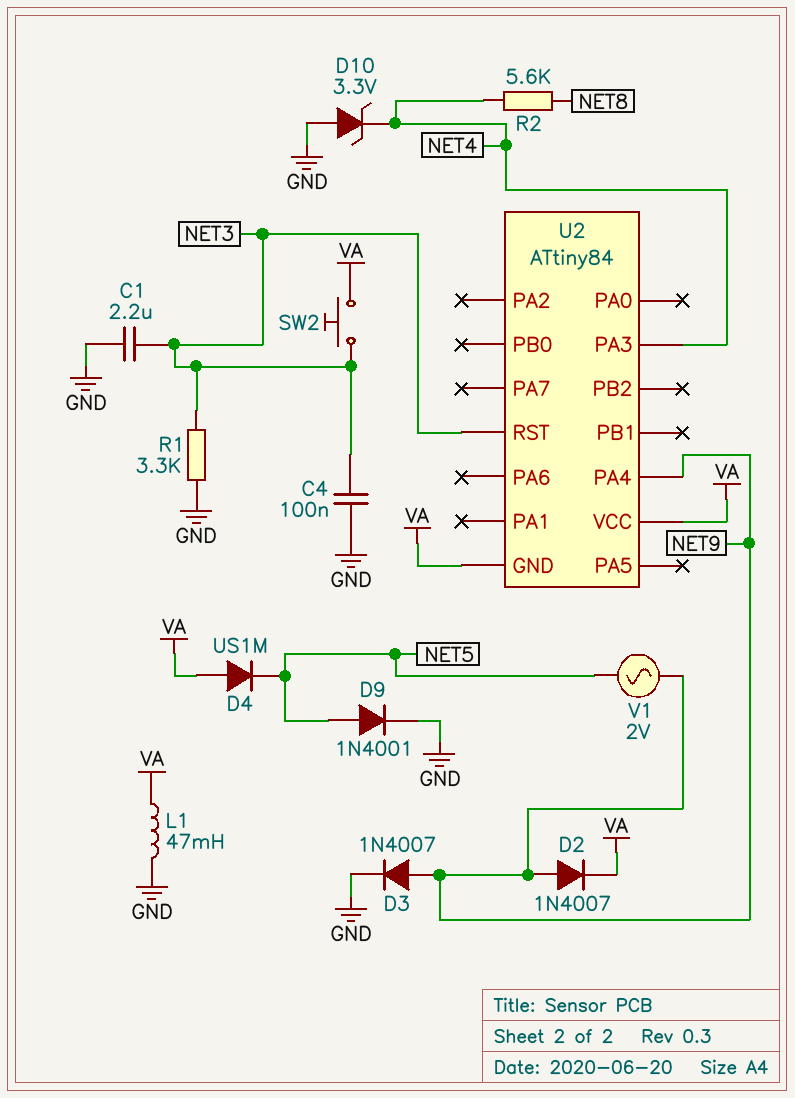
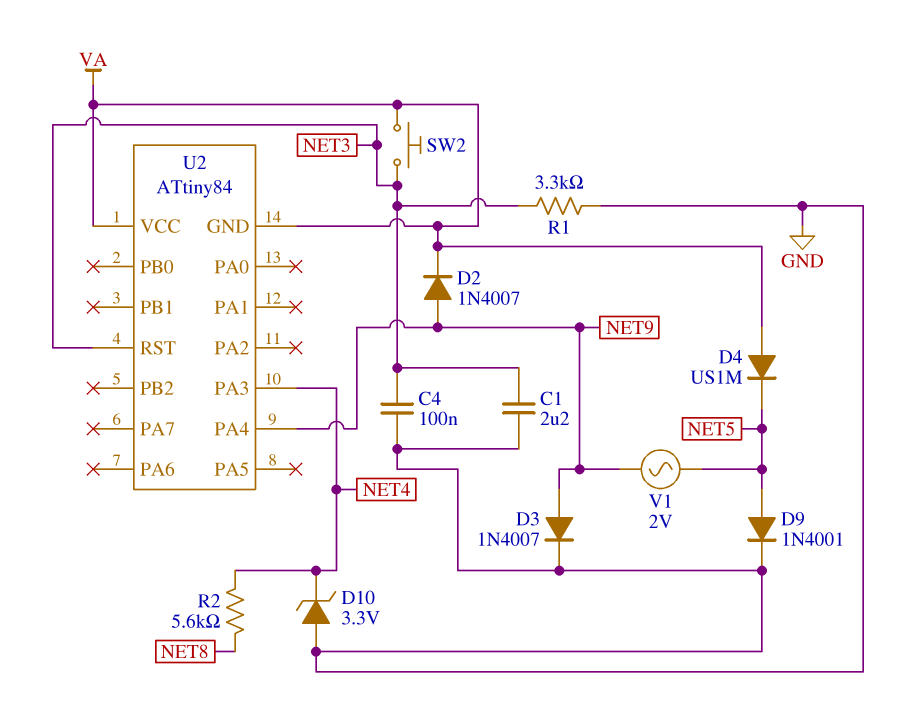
L1: 47mH (GND, VA) -> none

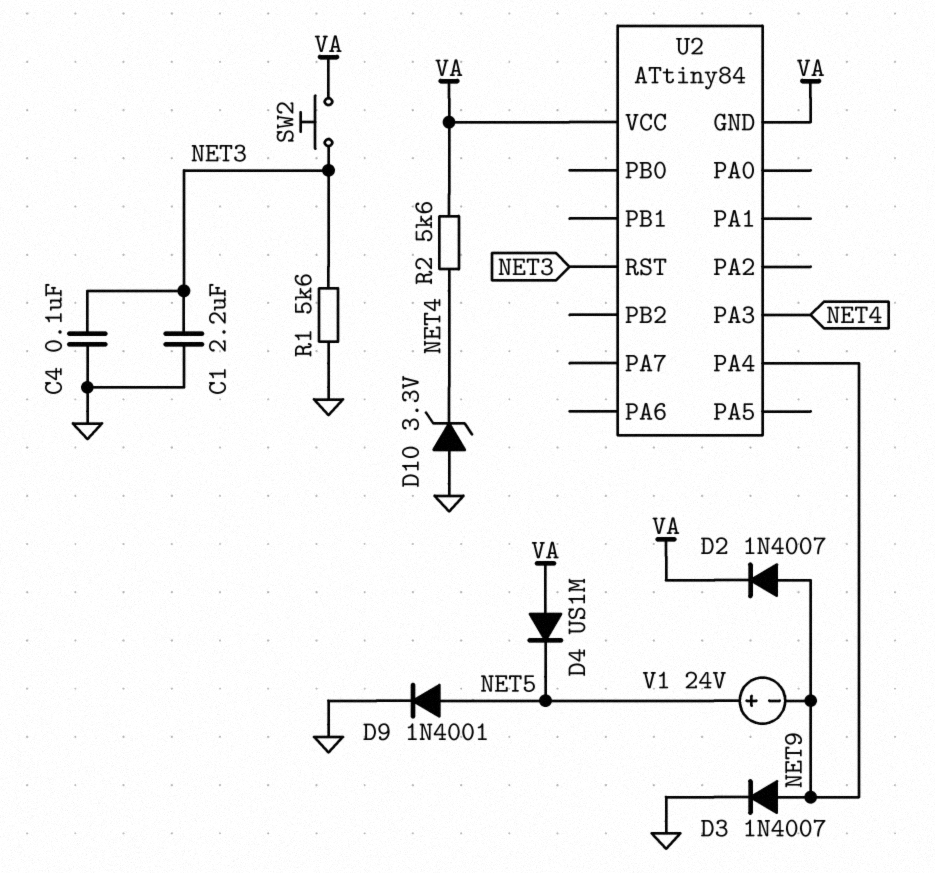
R1: 3.3k (GND, NET3) -> 5.6k (GND, NET3)
R2: 5.6k (NET4, NET8) -> 5.6k (NET4, VA)
V1: AC 2V (NET5, NET9) -> 24V (plus NET5, minus NET9)

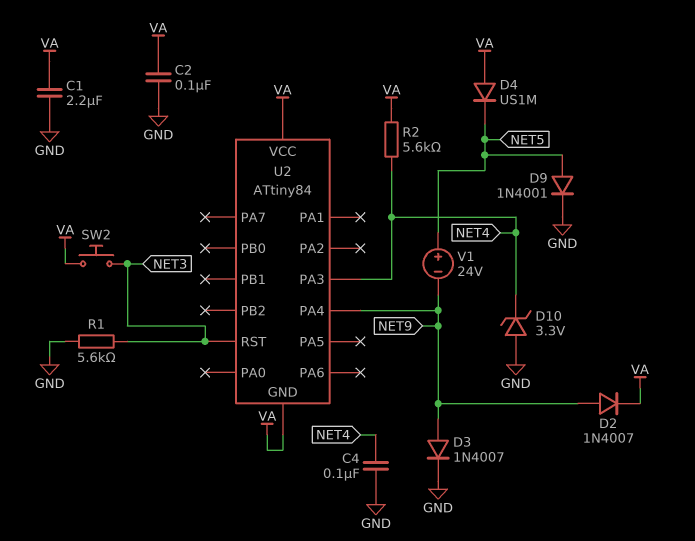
C1: 2.2uF (GND, NET3) -> 2.2uF (GND, VA)
C2: none -> 100nF (GND, VA)
C4: 100nF (GND, NET3) -> 100nF (GND, NET4)

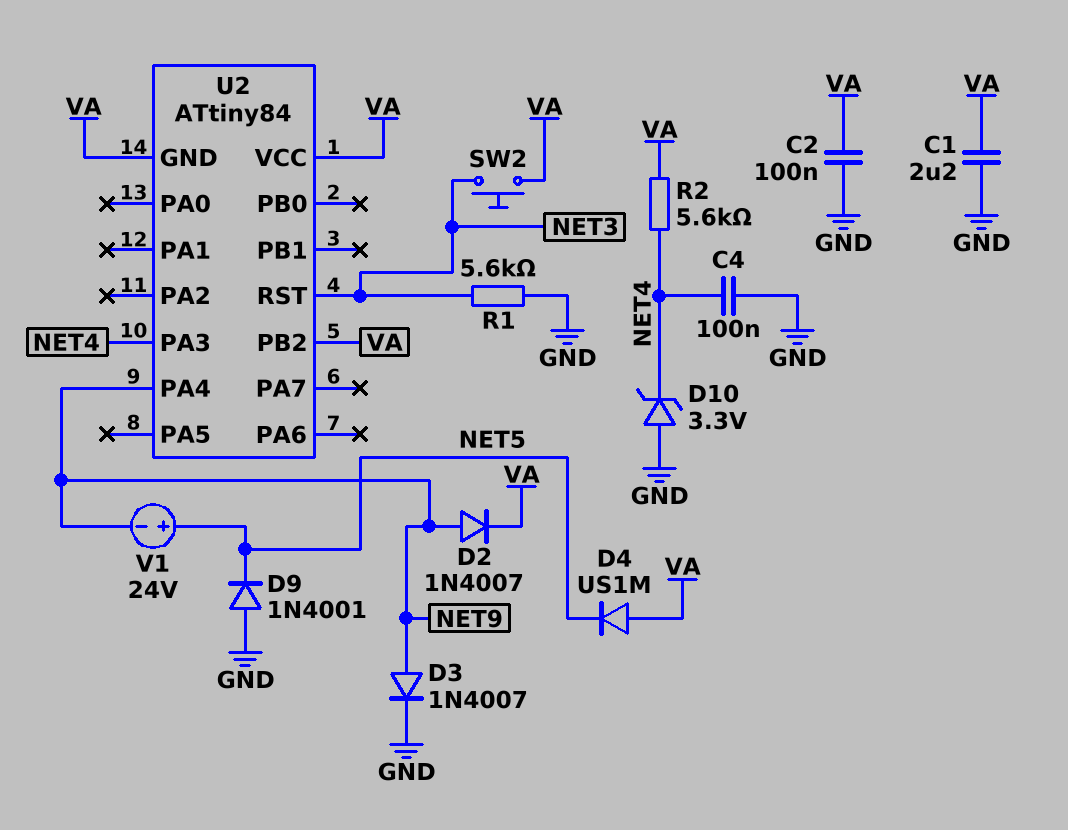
D9: diode 1N4001 (A NET5, K GND) -> diode 1N4001 (A GND, K NET5)
U2 pin PB2: none -> VA

